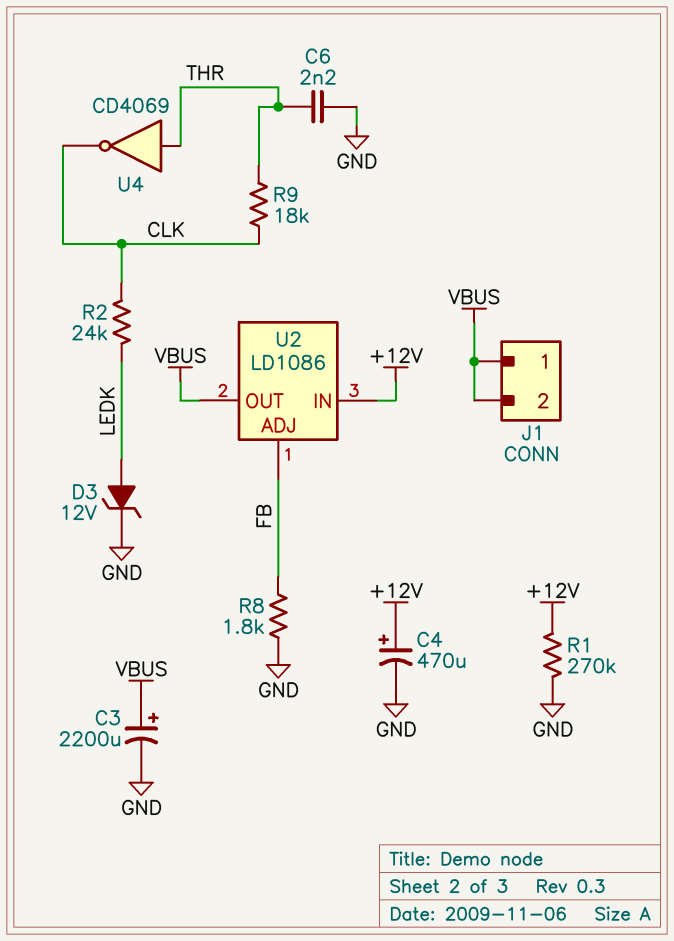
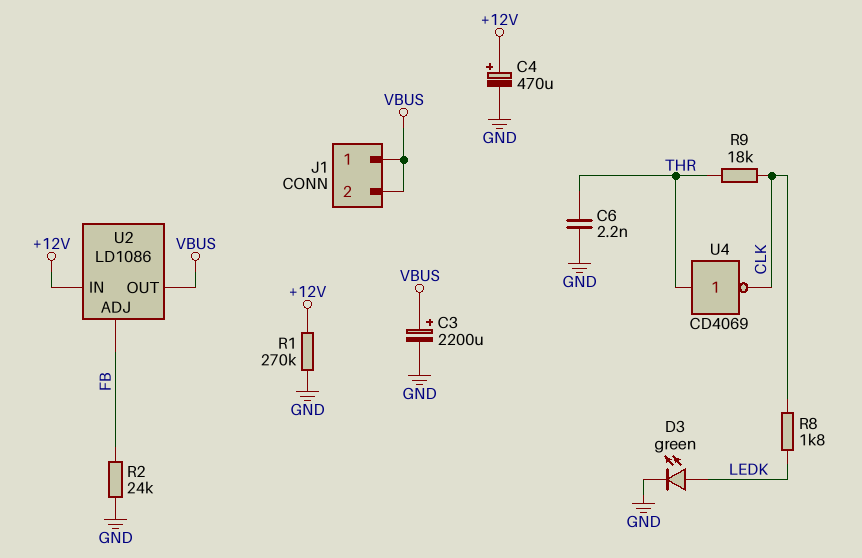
D3: zener 12V (A LEDK, K GND) -> LED green (A LEDK, K GND)
R2: 24k (CLK, LEDK) -> 24k (FB, GND)
R8: 1.8k (FB, GND) -> 1.8k (CLK, LEDK)

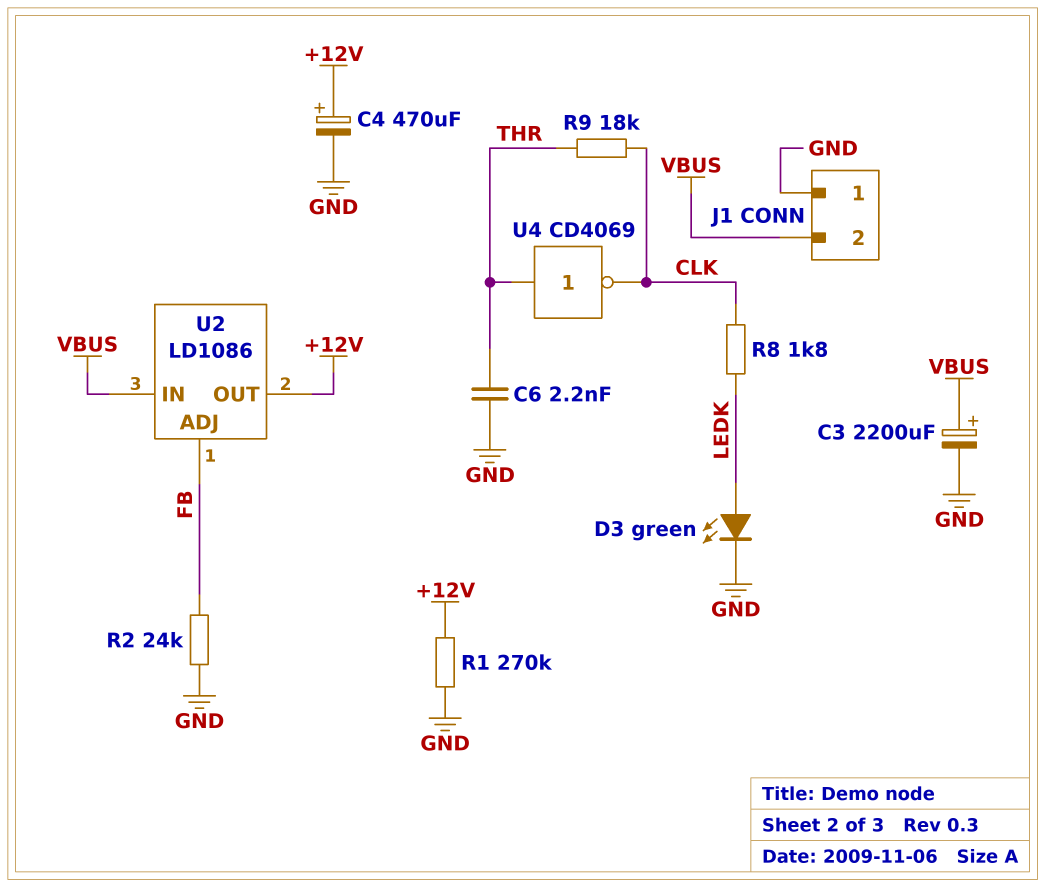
J1 pin 1: VBUS -> GND
U2 pin IN: +12V -> VBUS
U2 pin OUT: VBUS -> +12V

